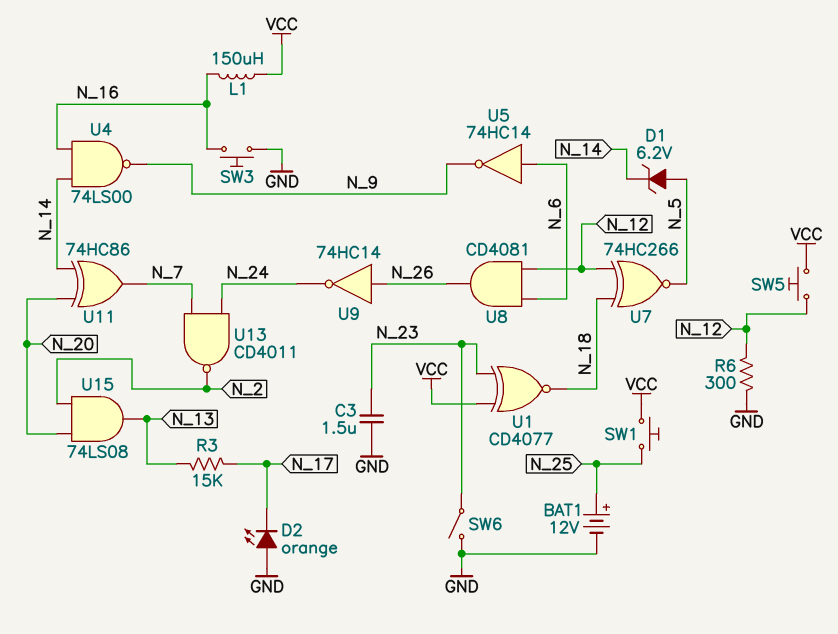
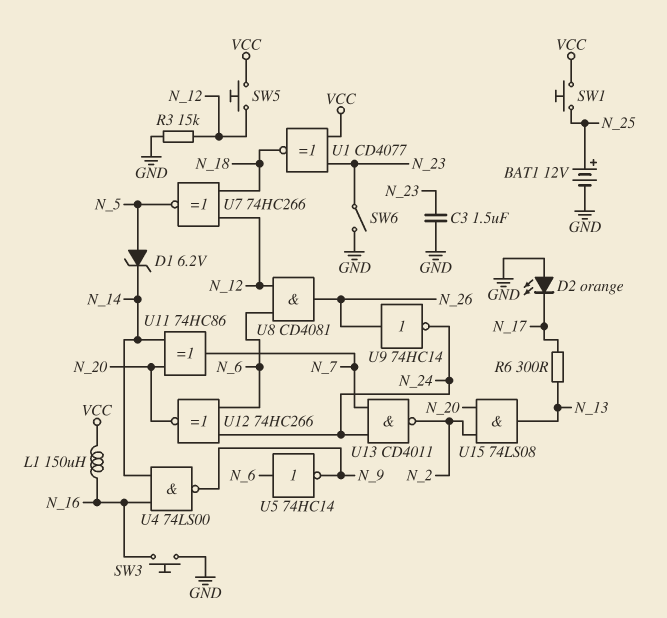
R3: 15k (N_13, N_17) -> 15k (GND, N_12)
R6: 300 (GND, N_12) -> 300 (N_13, N_17)
U12: none -> XNOR 74HC266 (in N_6, in N_24, out N_20)

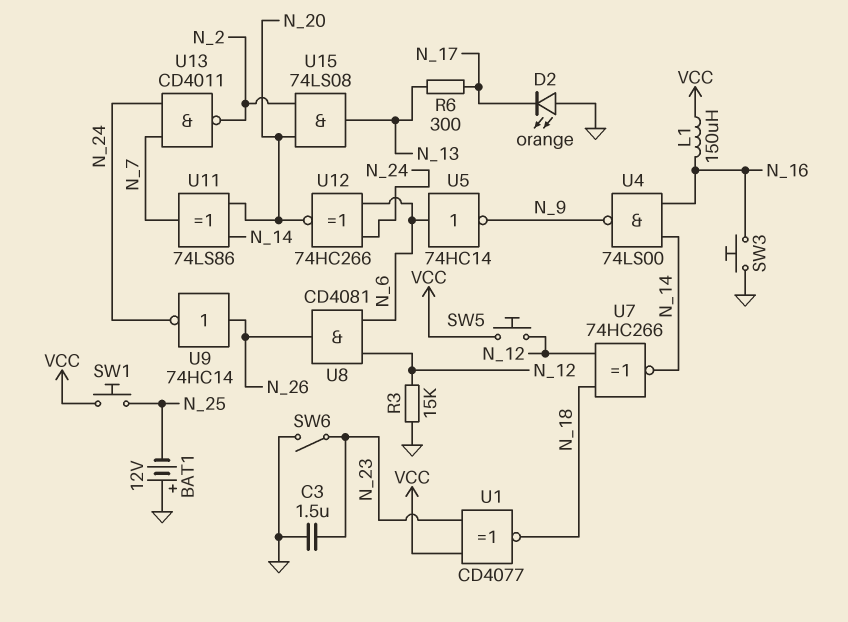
BAT1: 12V (plus N_25, minus GND) -> 12V (plus GND, minus N_25)
D1: zener 6.2V (A N_5, K N_14) -> none
U7: XNOR 74HC266 (in N_12, in N_18, out N_5) -> XNOR 74HC266 (in N_12, in N_18, out N_14)
U11: XOR 74HC86 (in N_14, in N_20, out N_7) -> XOR 74LS86 (in N_14, in N_20, out N_7)

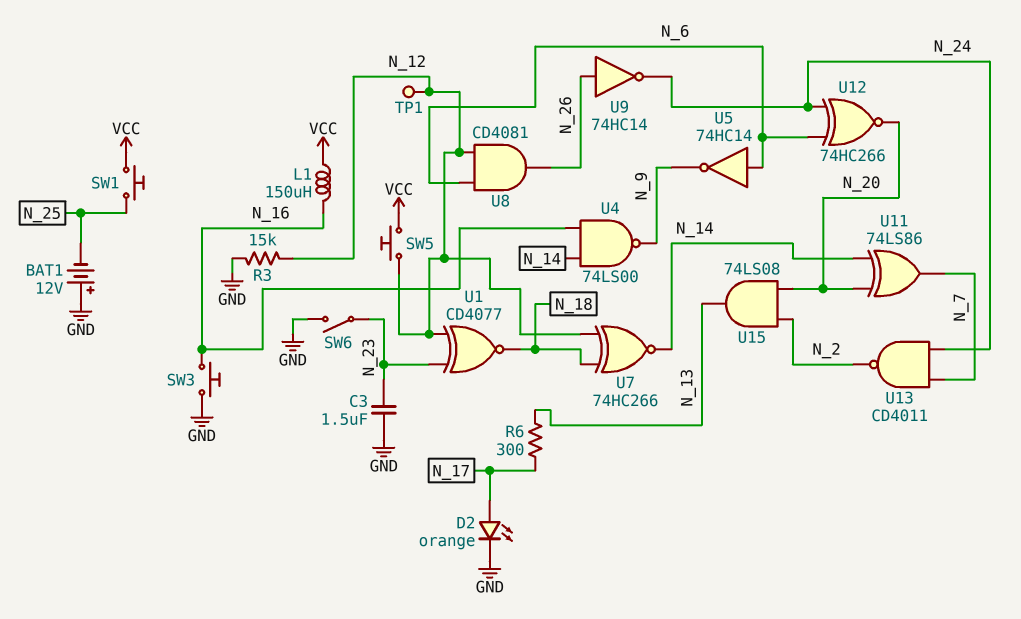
D2: LED orange (A GND, K N_17) -> LED orange (A N_17, K GND)
TP1: none -> test point (N_12)
U1: XNOR CD4077 (in N_23, in VCC, out N_18) -> XNOR CD4077 (in N_12, in N_23, out N_18)

